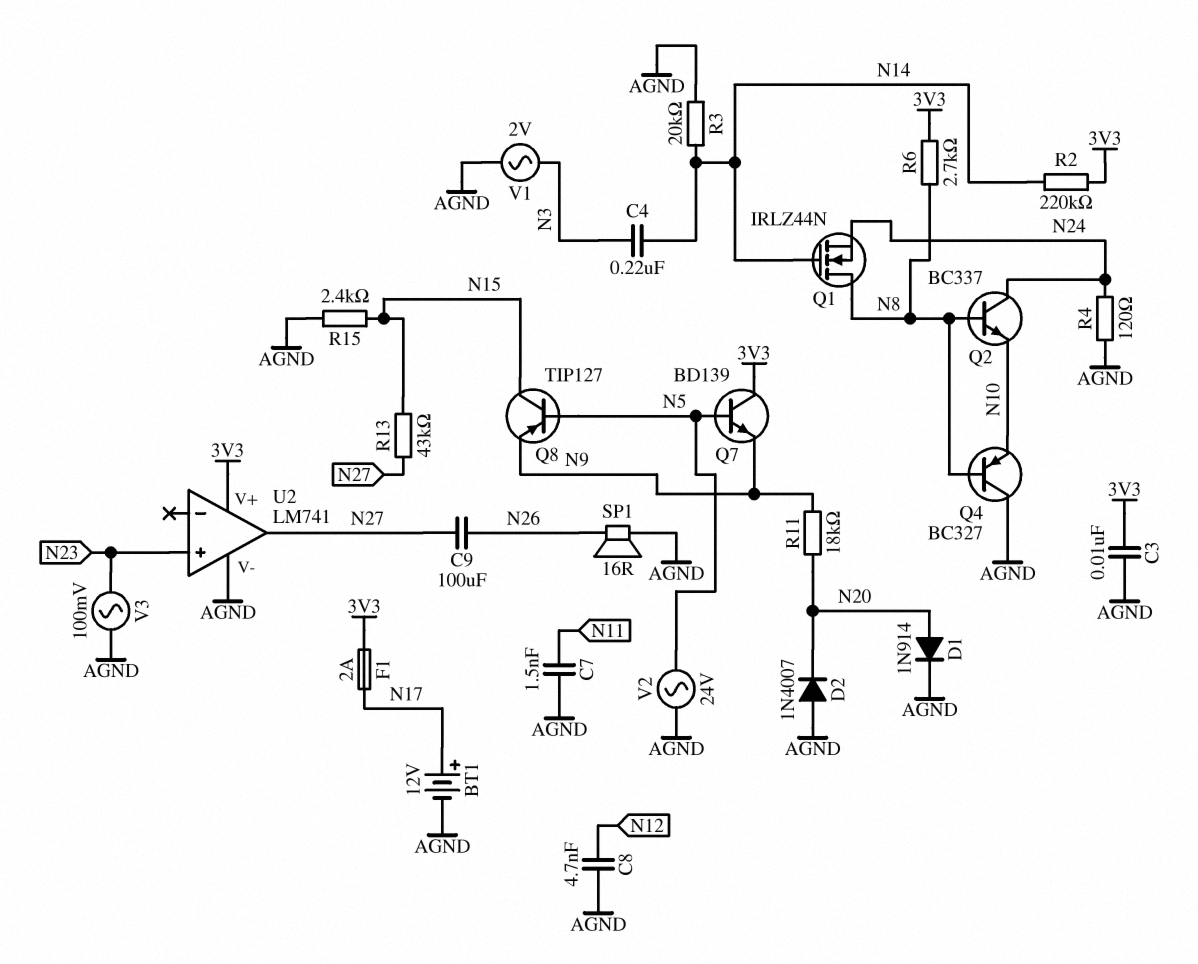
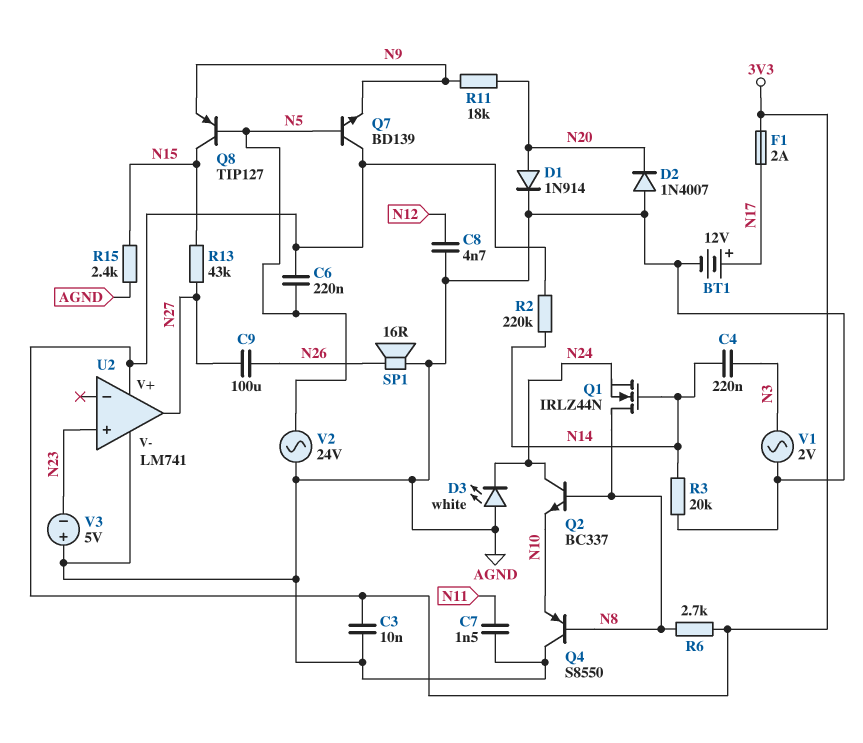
C6: none -> 220nF (3V3, N5)
D3: none -> LED white (A AGND, K N24)
Q4: PNP BC327 (B N8, C AGND, E N10) -> PNP S8550 (B N8, C AGND, E N10)
R4: 120 (AGND, N24) -> none
V3: AC 100mV (AGND, N23) -> 5V (plus AGND, minus N23)

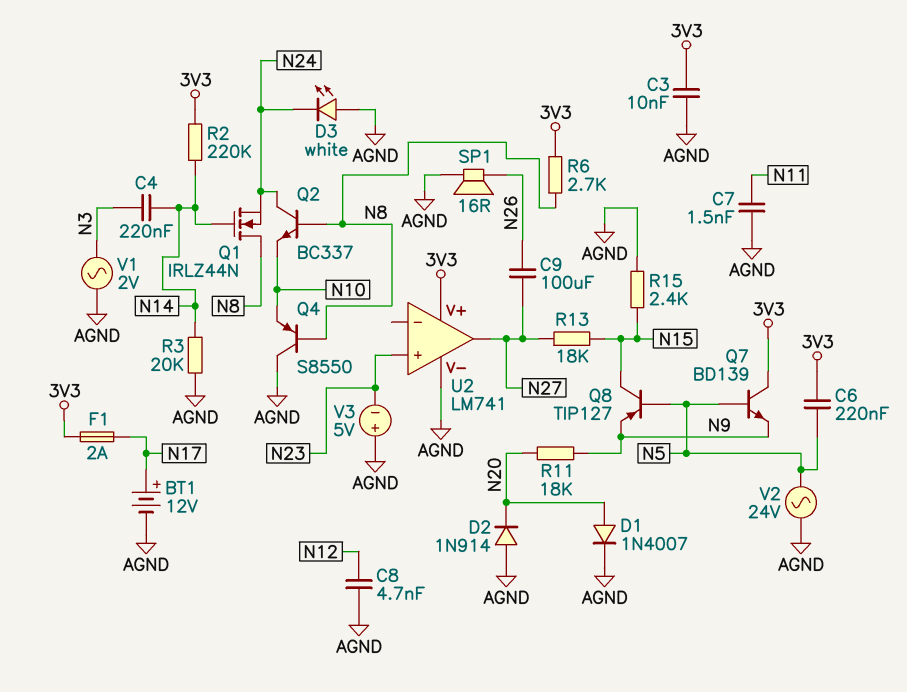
D1: diode 1N914 (A N20, K AGND) -> diode 1N4007 (A N20, K AGND)
D2: diode 1N4007 (A AGND, K N20) -> diode 1N914 (A AGND, K N20)
R13: 43k (N15, N27) -> 18k (N15, N27)

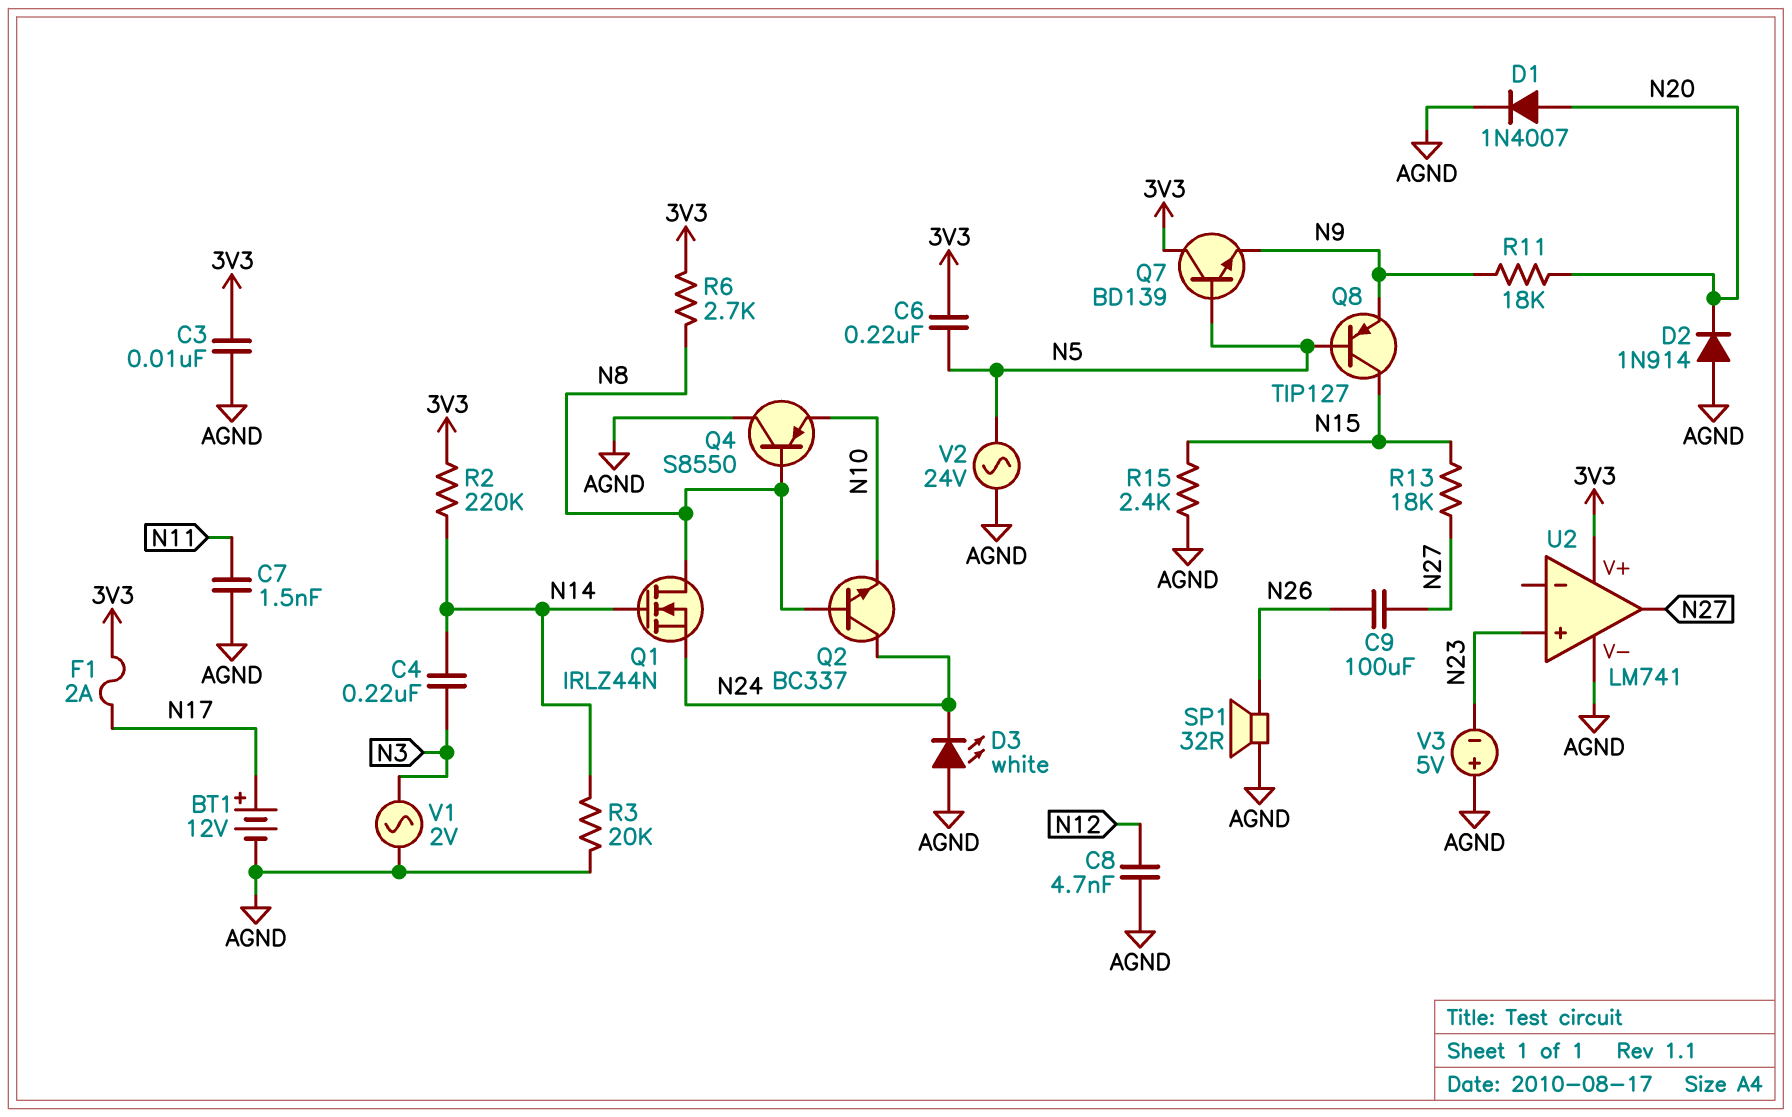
SP1: speaker 16R (AGND, N26) -> speaker 32R (AGND, N26)

